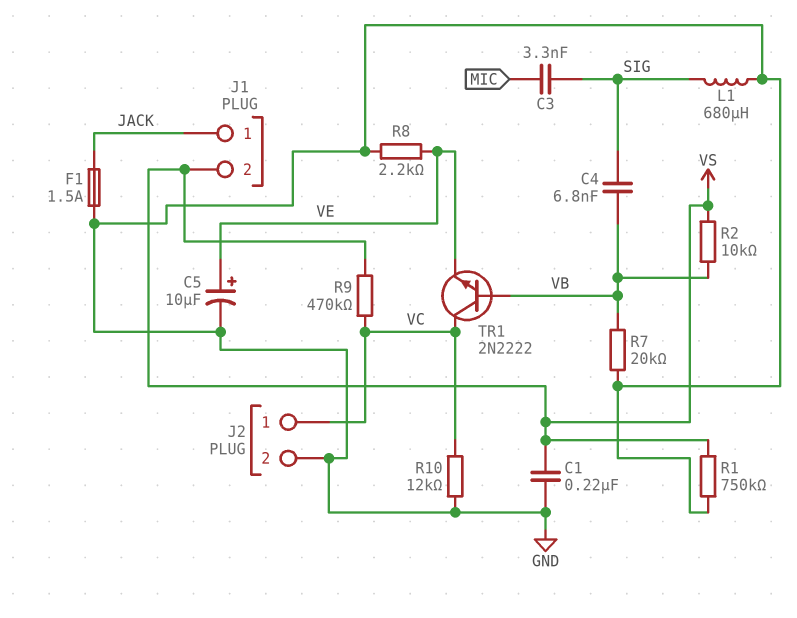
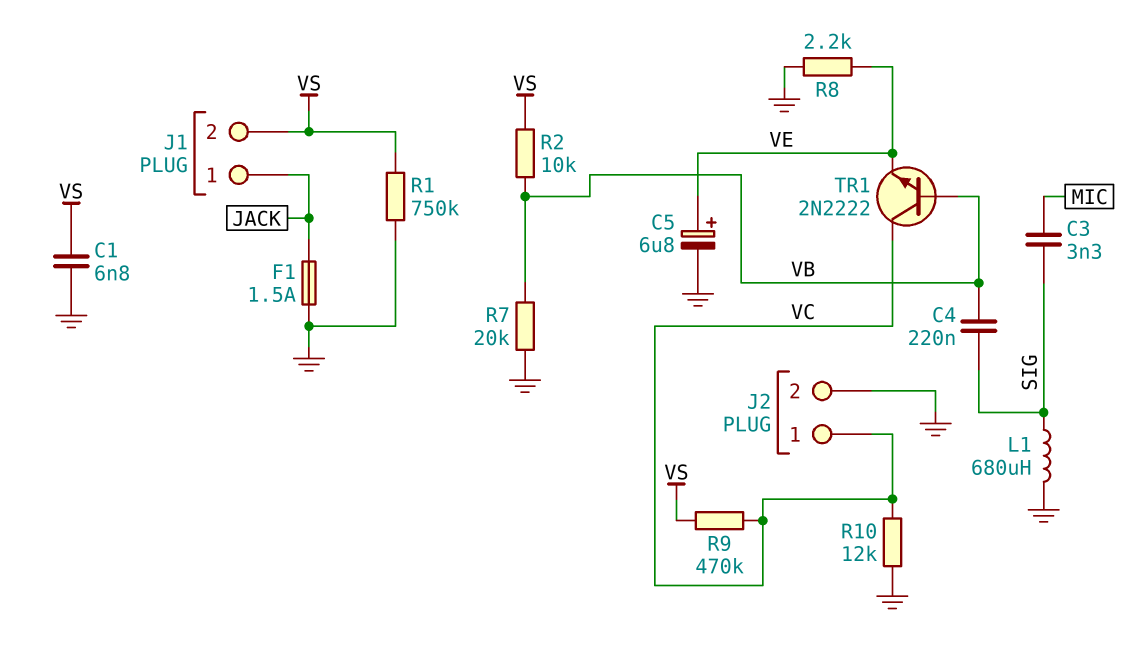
C1: 220nF (GND, VS) -> 6.8nF (GND, VS)
C4: 6.8nF (SIG, VB) -> 220nF (SIG, VB)
C5: 10uF (plus VE, minus GND) -> 6.8uF (plus VE, minus GND)

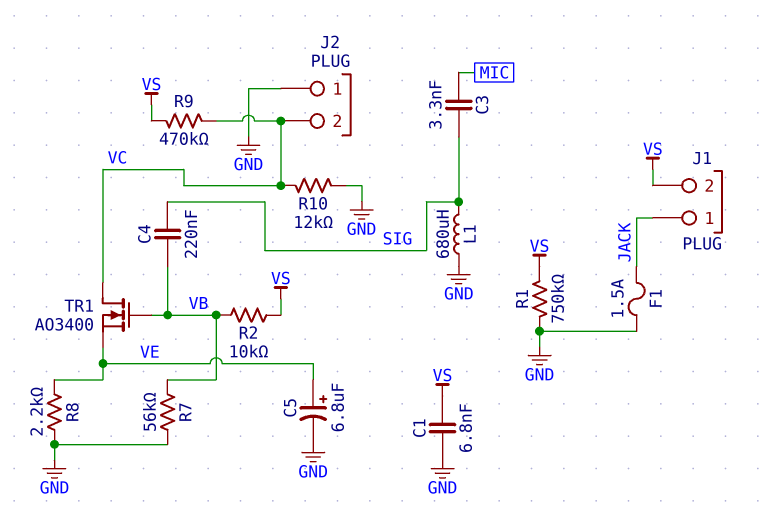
J2 pin 1: VC -> GND
J2 pin 2: GND -> VC
R7: 20k (GND, VB) -> 56k (GND, VB)
TR1: NPN 2N2222 (B VB, C VC, E VE) -> NMOS AO3400 (G VB, D VC, S VE)

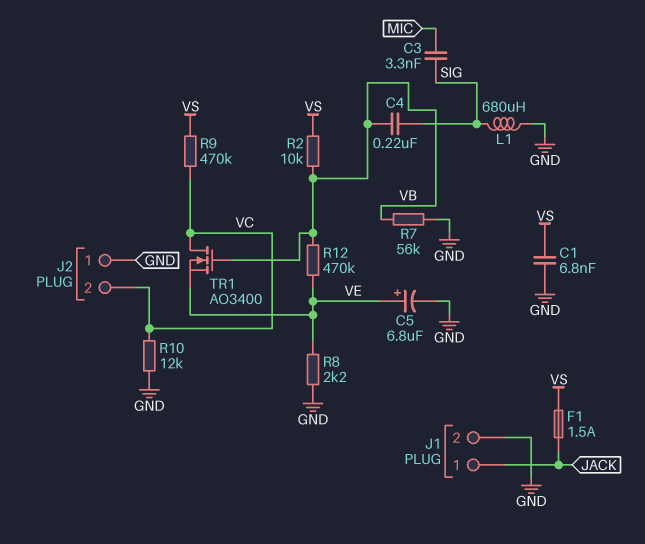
F1: 1.5A (GND, JACK) -> 1.5A (JACK, VS)
J1 pin 2: VS -> GND
R1: 750k (GND, VS) -> none
R12: none -> 470k (VB, VE)

